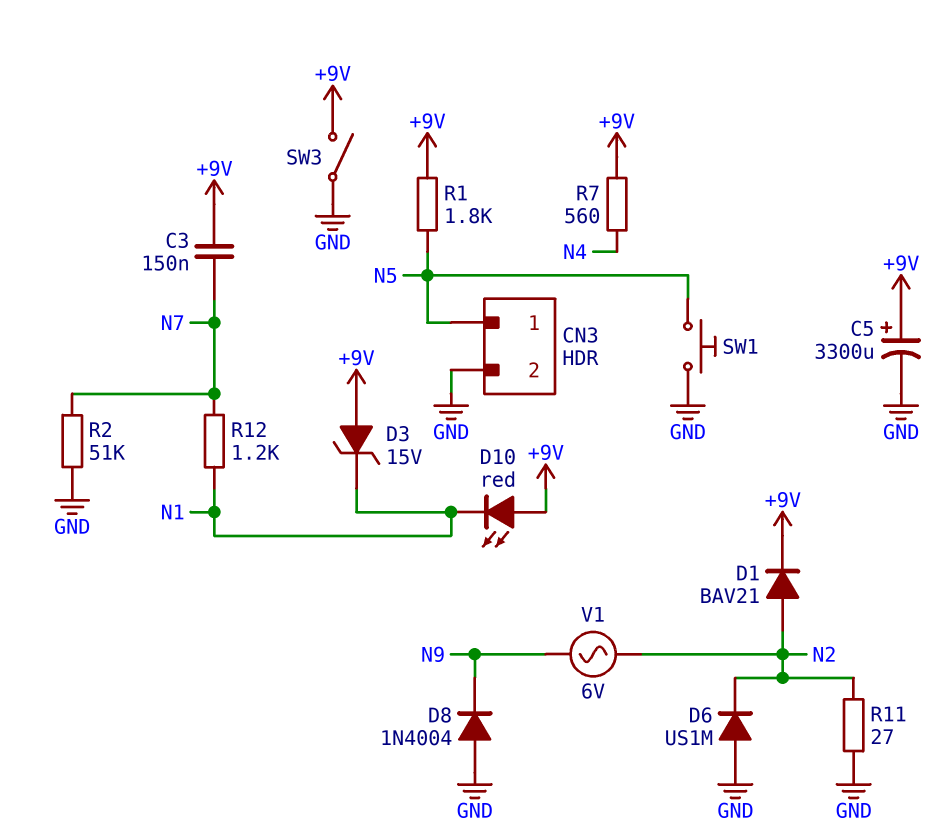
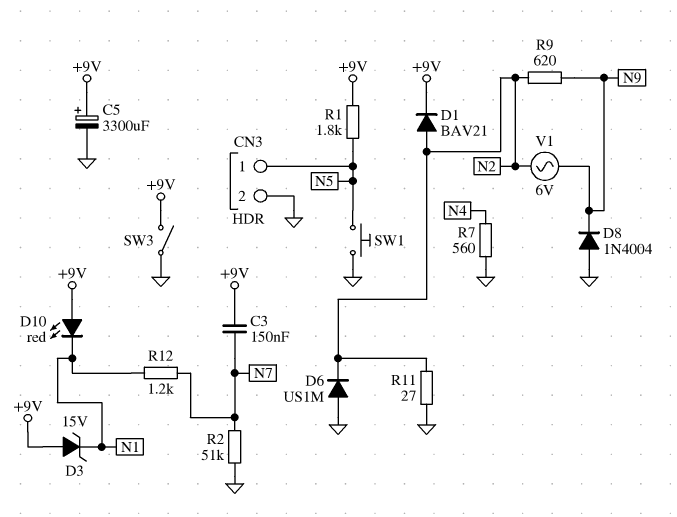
R7: 560 (+9V, N4) -> 560 (GND, N4)
R9: none -> 620 (N2, N9)

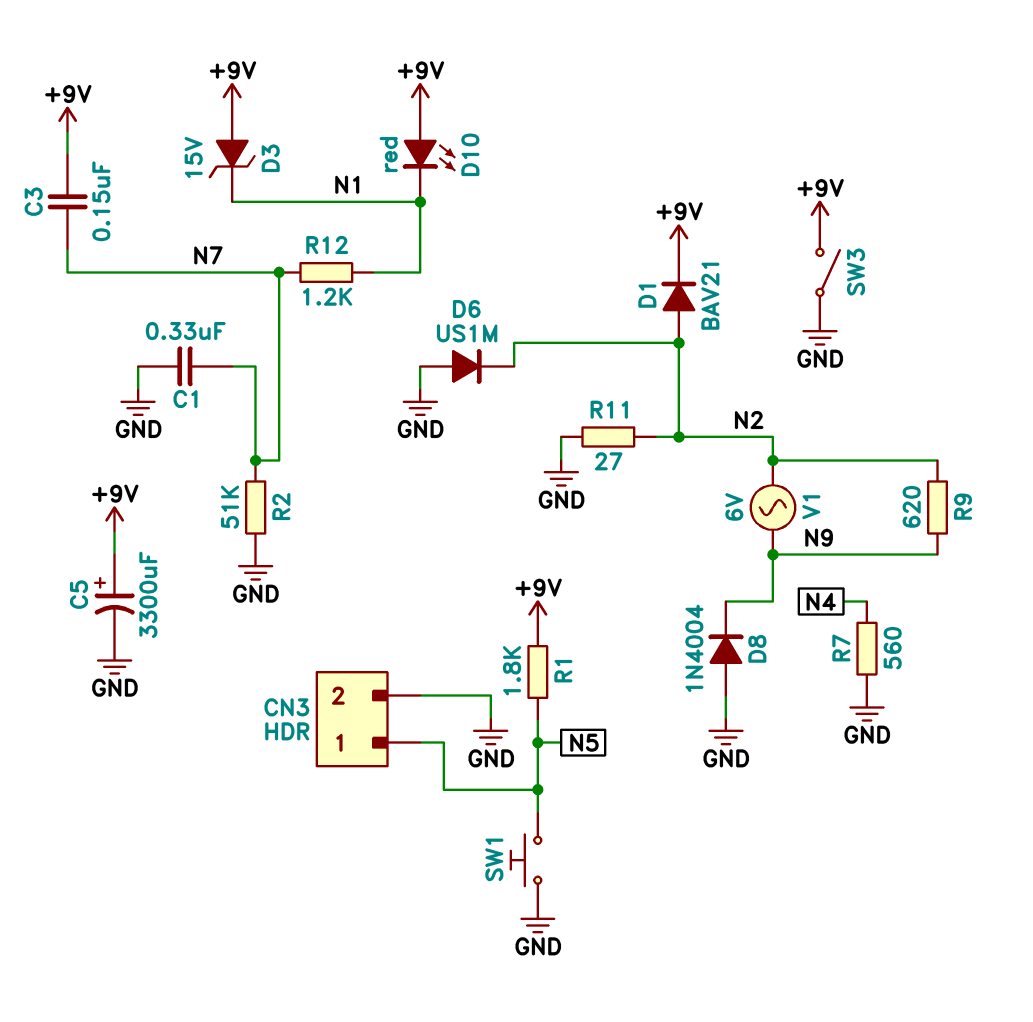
C1: none -> 330nF (GND, N7)

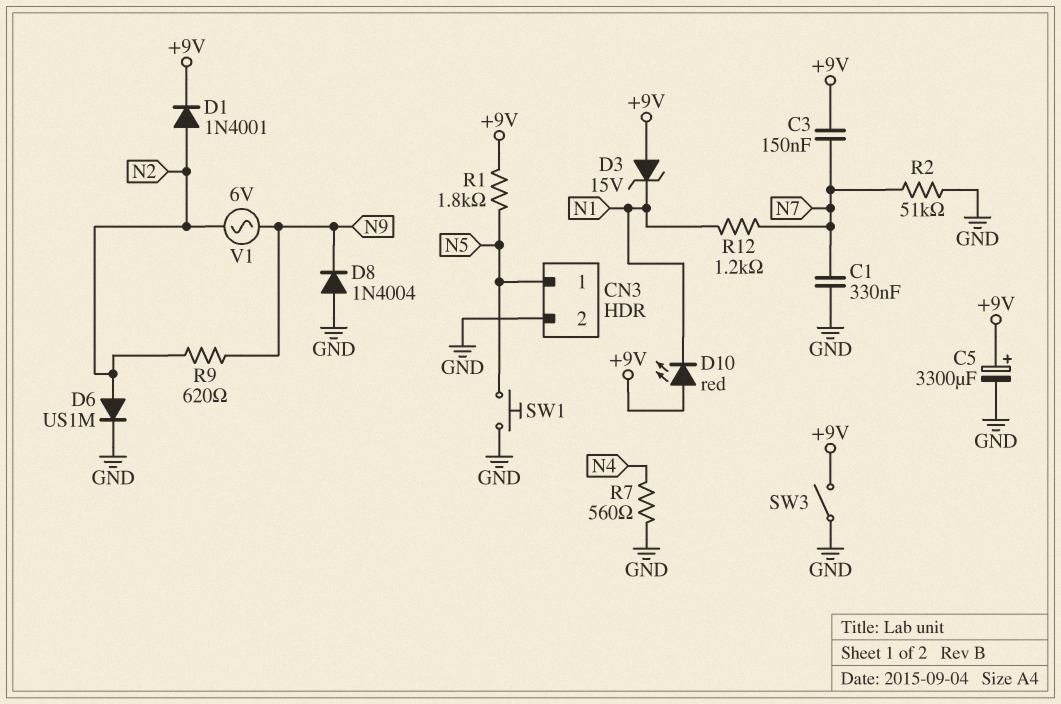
D1: diode BAV21 (A N2, K +9V) -> diode 1N4001 (A N2, K +9V)
D6: diode US1M (A GND, K N2) -> diode US1M (A N2, K GND)
R11: 27 (GND, N2) -> none

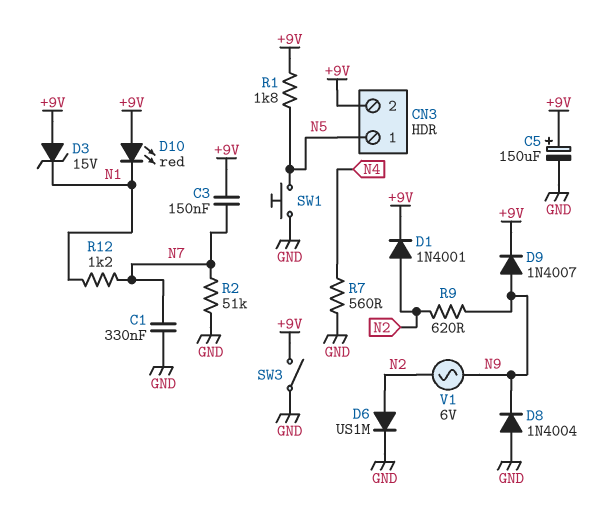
C5: 3300uF (plus +9V, minus GND) -> 150uF (plus +9V, minus GND)
CN3 pin 2: GND -> +9V
D9: none -> diode 1N4007 (A N9, K +9V)

